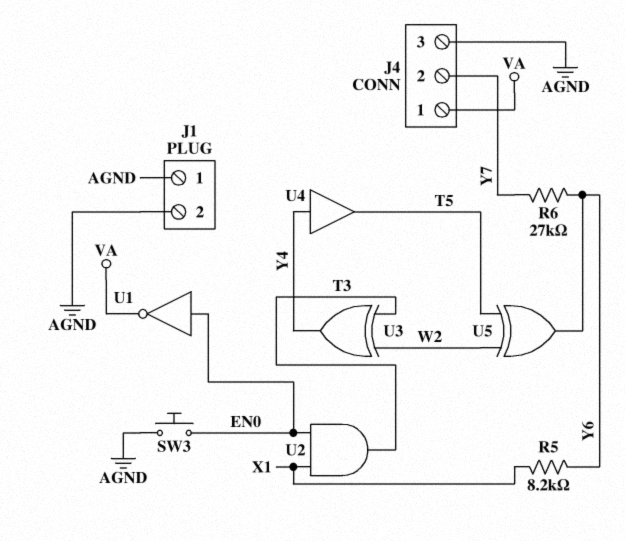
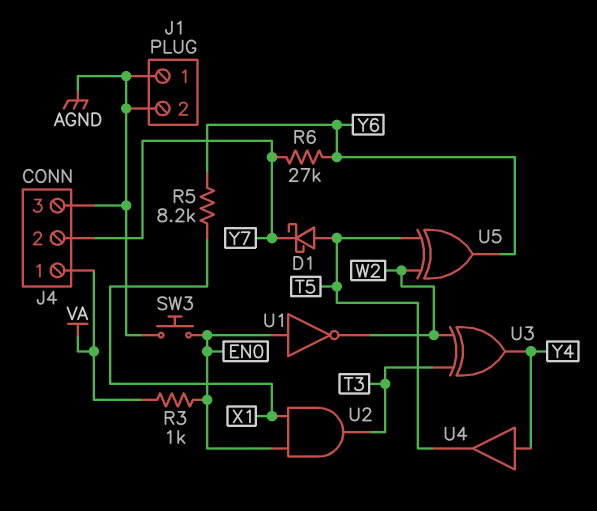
D1: none -> schottky (A T5, K Y7)
R3: none -> 1k (EN0, VA)
U1: NOT (in EN0, out VA) -> NOT (in EN0, out W2)

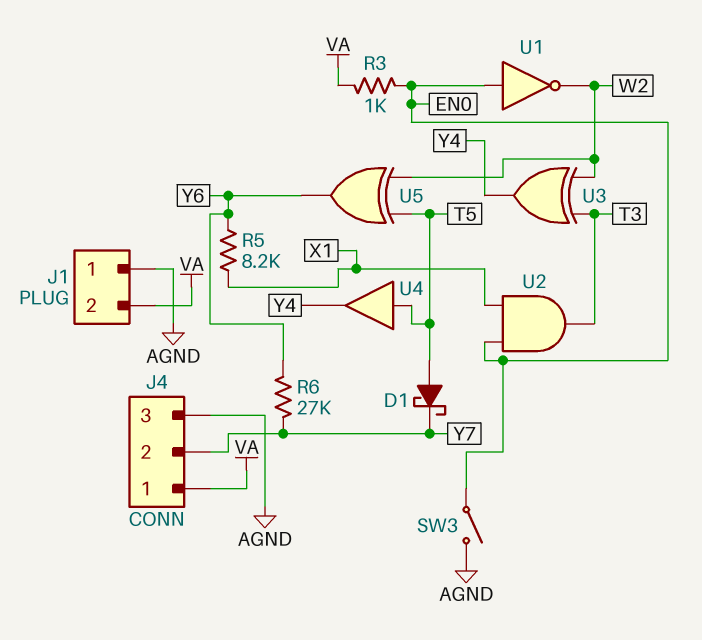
J1 pin 2: AGND -> VA
SW3: button (AGND, EN0) -> switch (AGND, EN0)
U4: buffer (in Y4, out T5) -> buffer (in T5, out Y4)

